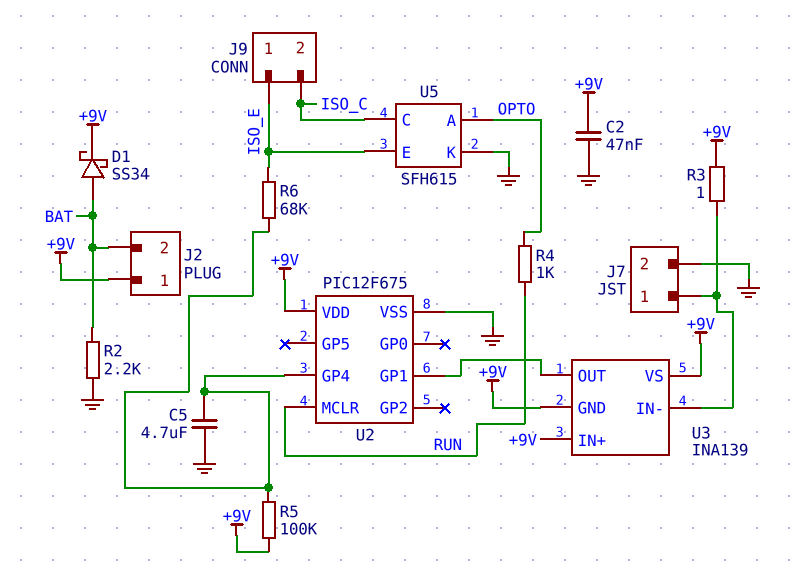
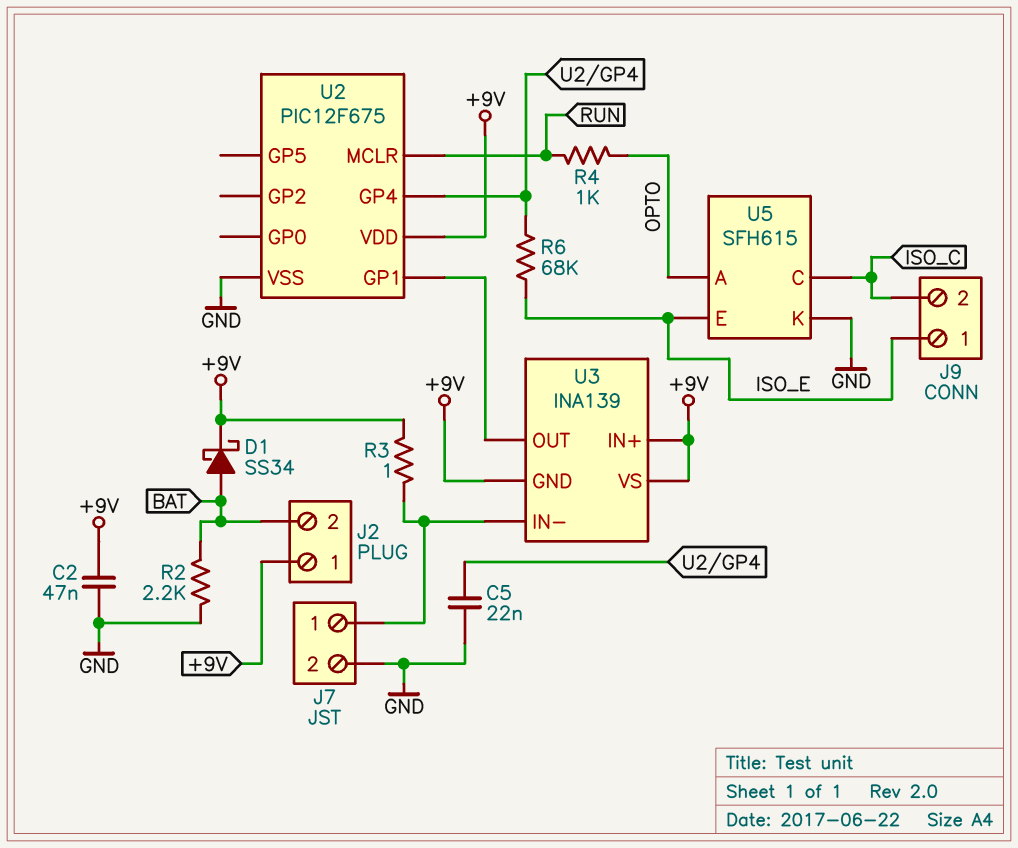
C5: 4.7uF (GND, U2/GP4) -> 22nF (GND, U2/GP4)
R5: 100k (+9V, U2/GP4) -> none

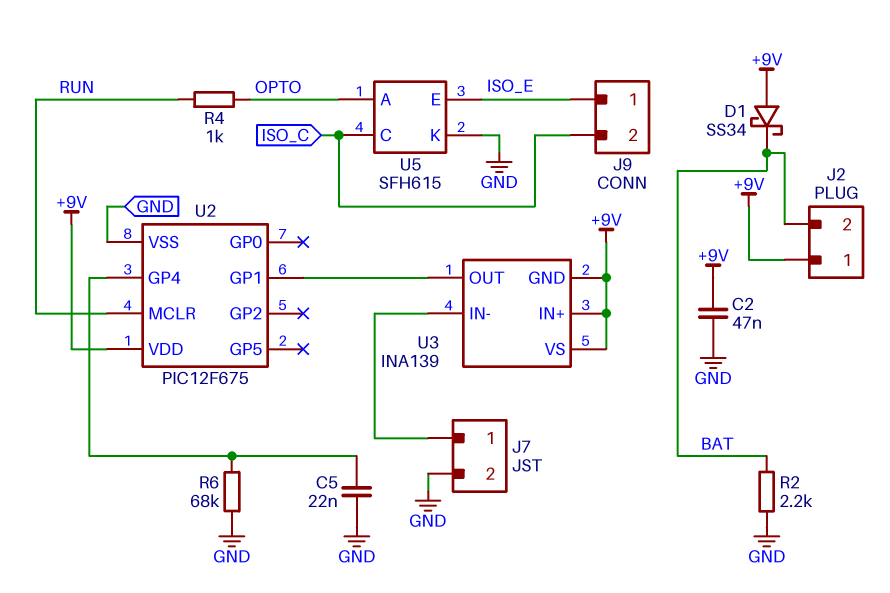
D1: schottky SS34 (A BAT, K +9V) -> schottky SS34 (A +9V, K BAT)
R3: 1 (+9V, J7/1) -> none
R6: 68k (ISO_E, U2/GP4) -> 68k (GND, U2/GP4)

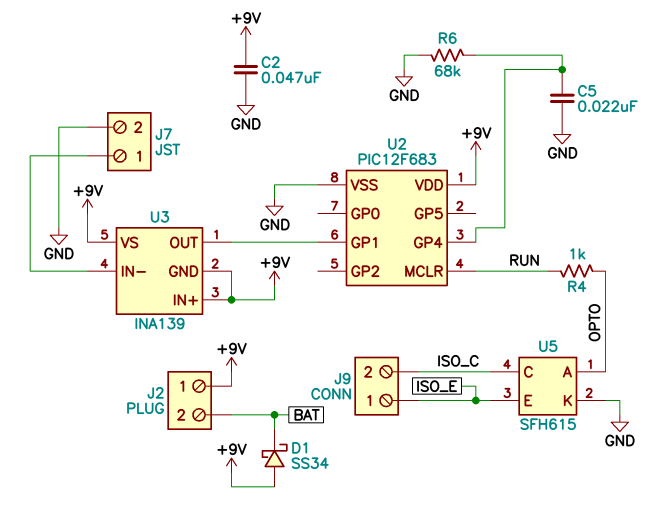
R2: 2.2k (BAT, GND) -> none
U2: PIC12F675 -> PIC12F683

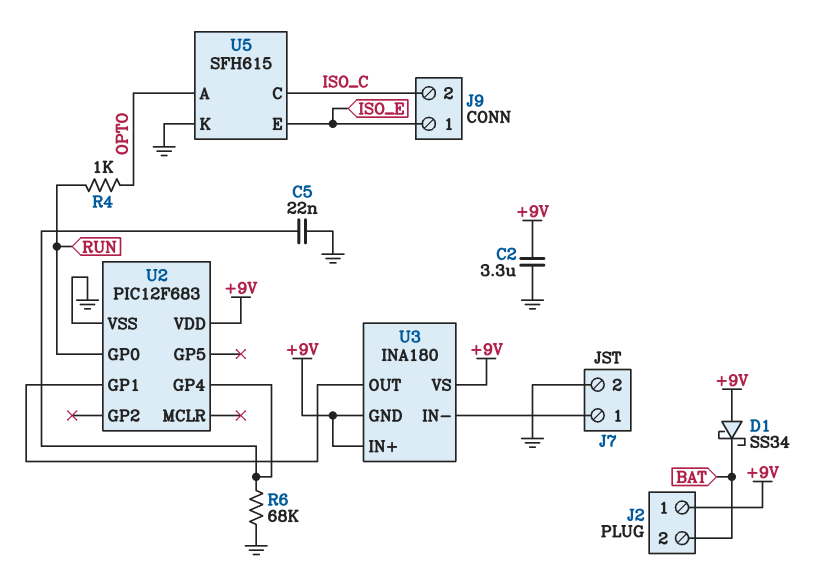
C2: 47nF (+9V, GND) -> 3.3uF (+9V, GND)
U2 pin GP0: none -> RUN
U2 pin MCLR: RUN -> none
U3: INA139 -> INA180

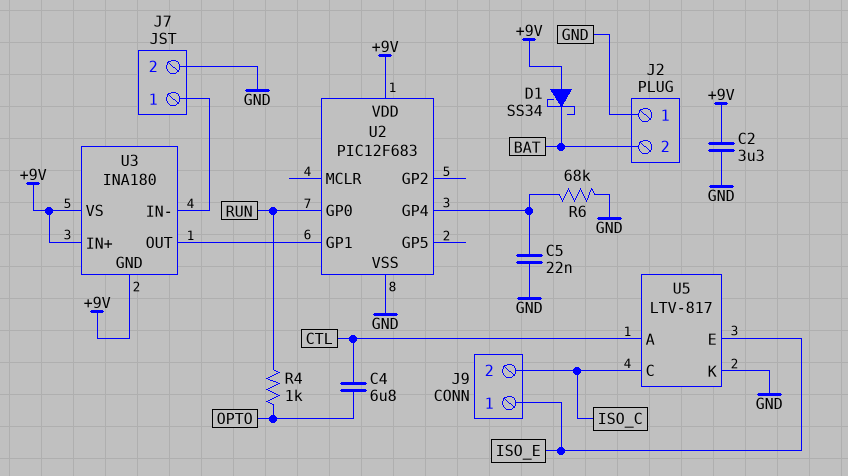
C4: none -> 6.8uF (CTL, OPTO)
J2 pin 1: +9V -> GND
U5: SFH615 -> LTV-817
U5 pin A: OPTO -> CTL

